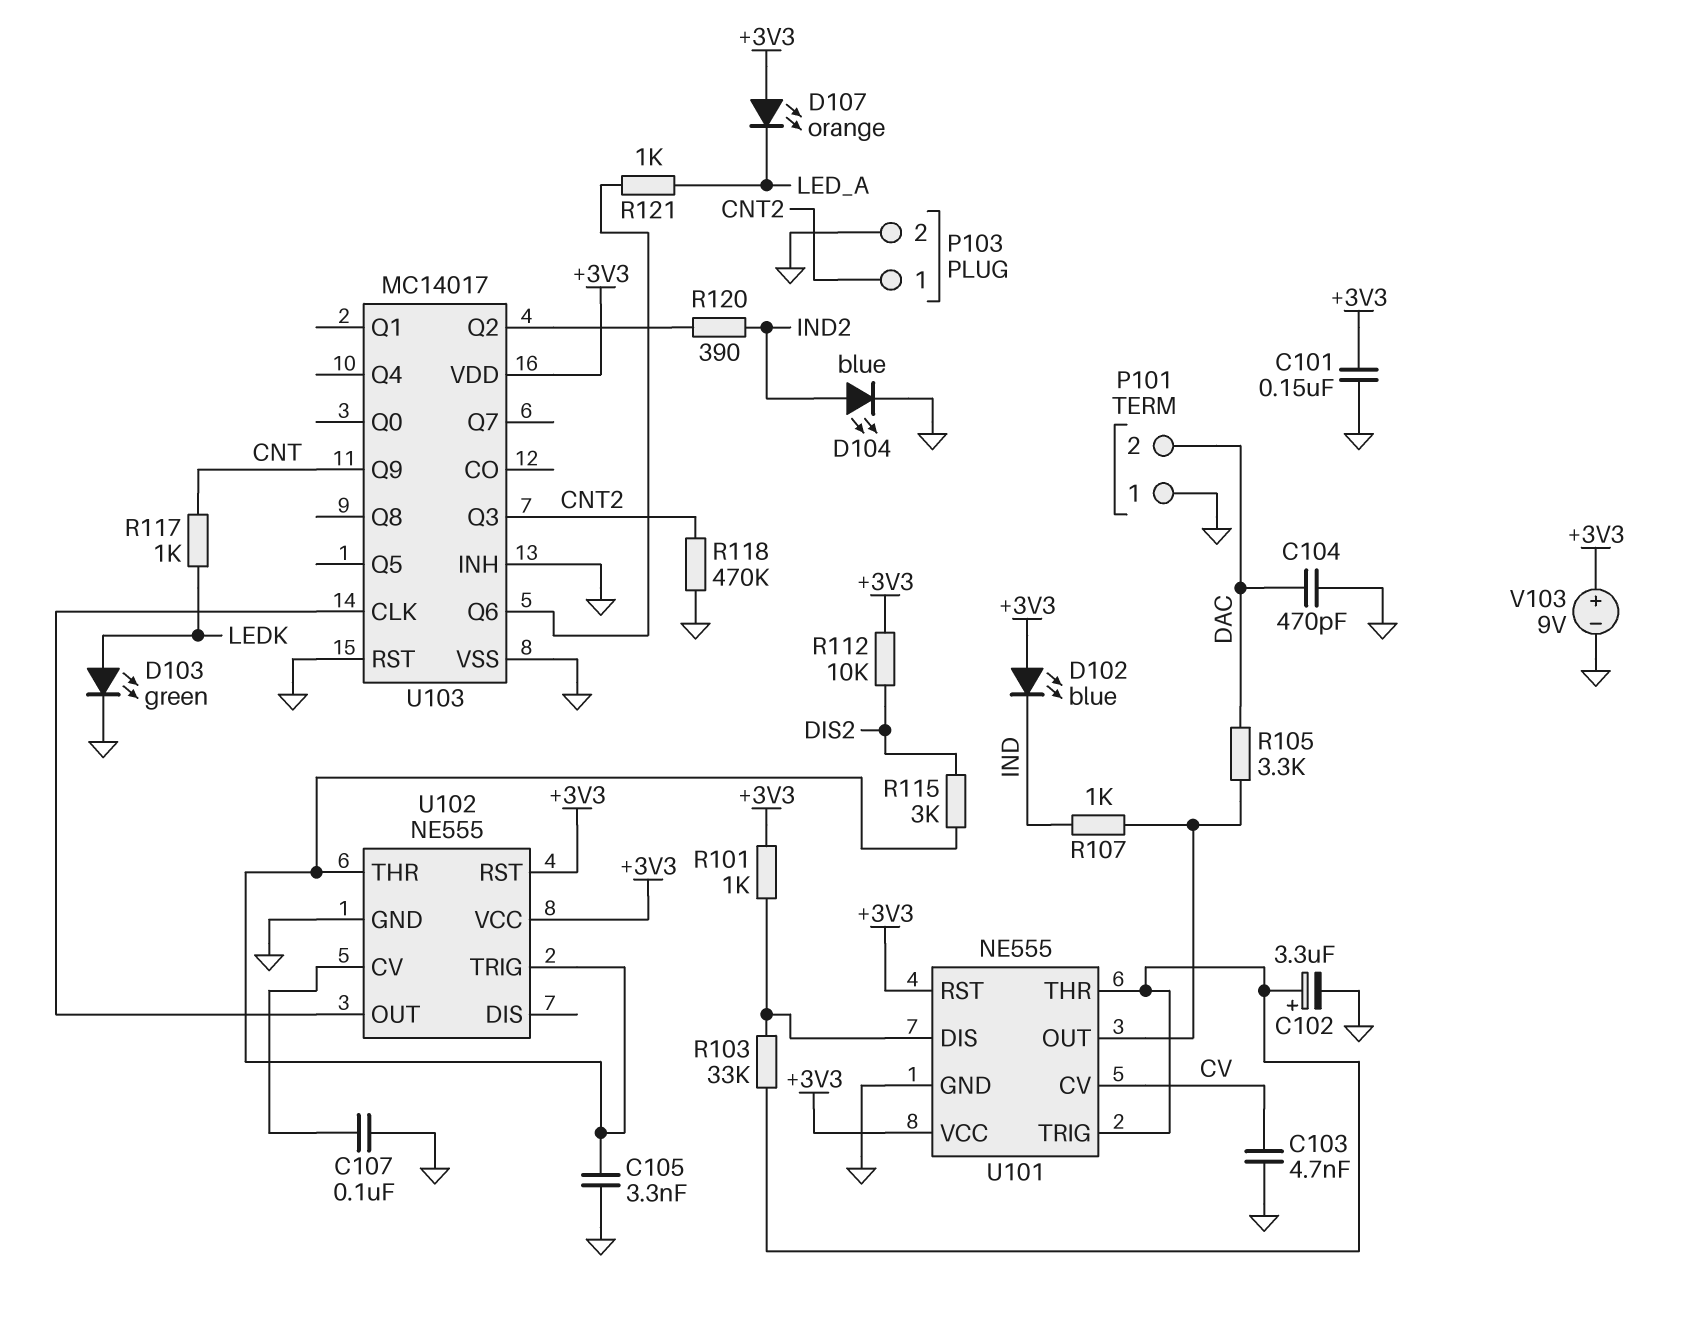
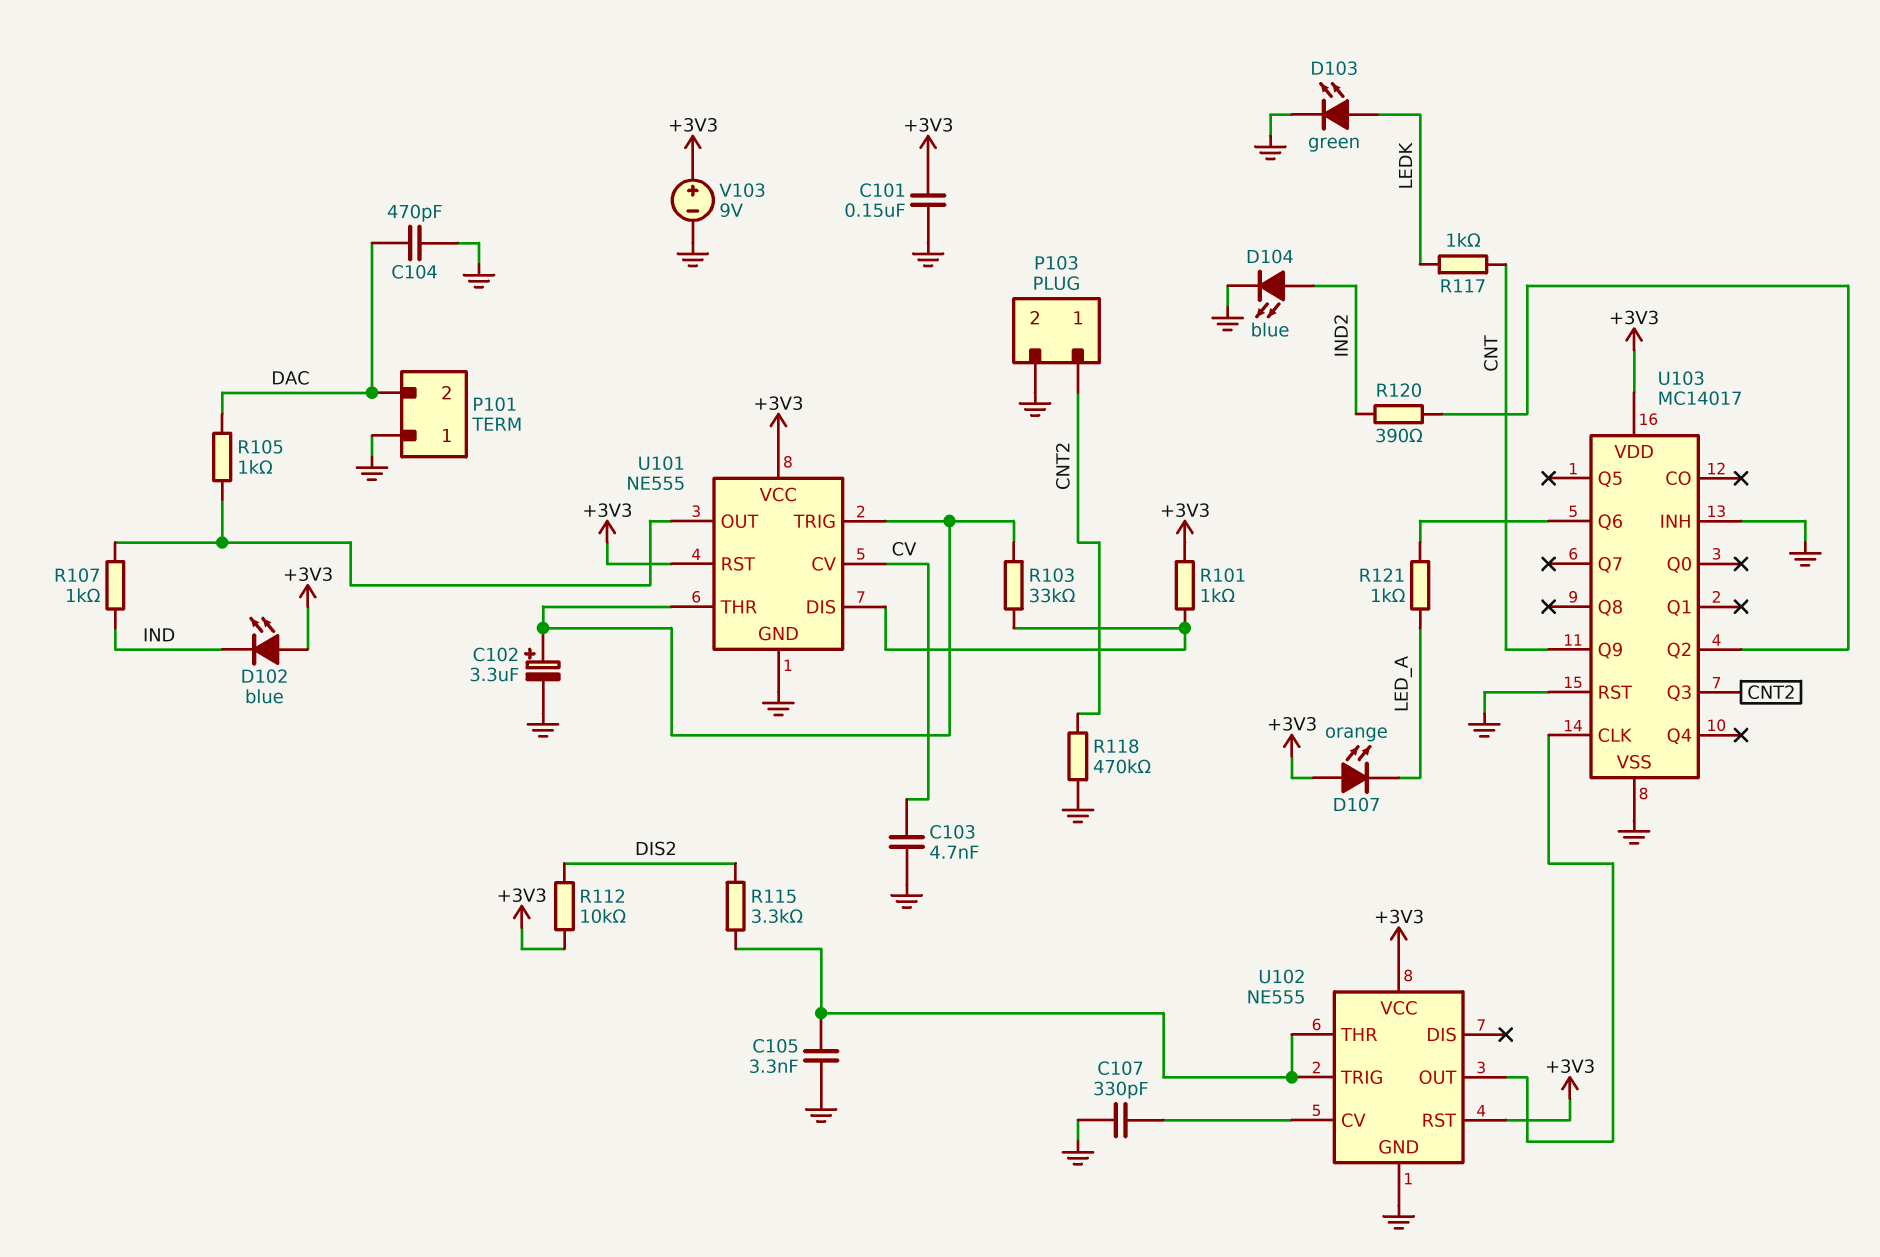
C107: 100nF (GND, U102/CV) -> 330pF (GND, U102/CV)
R105: 3.3k (DAC, U101/OUT) -> 1k (DAC, U101/OUT)
R115: 3k (DIS2, U102/THR) -> 3.3k (DIS2, U102/THR)

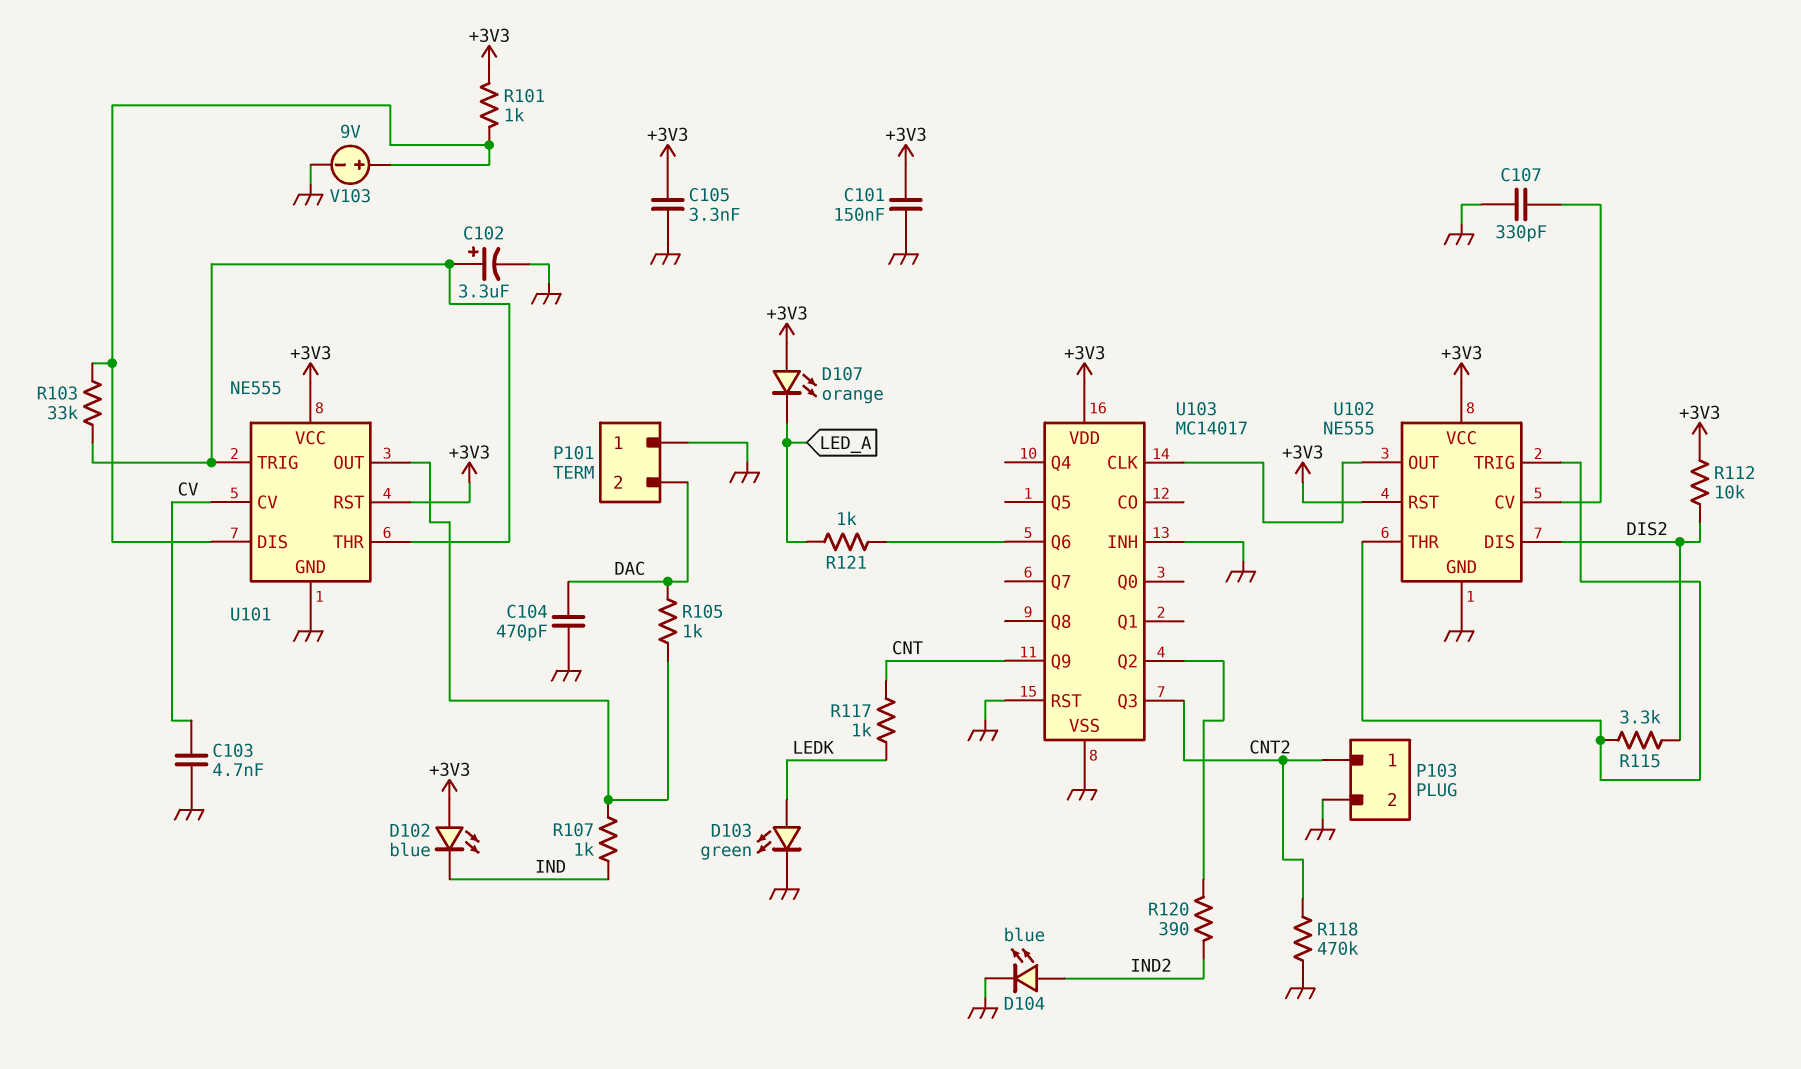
C105: 3.3nF (GND, U102/THR) -> 3.3nF (+3V3, GND)
U102 pin DIS: none -> DIS2
V103: 9V (plus +3V3, minus GND) -> 9V (plus U101/DIS, minus GND)

